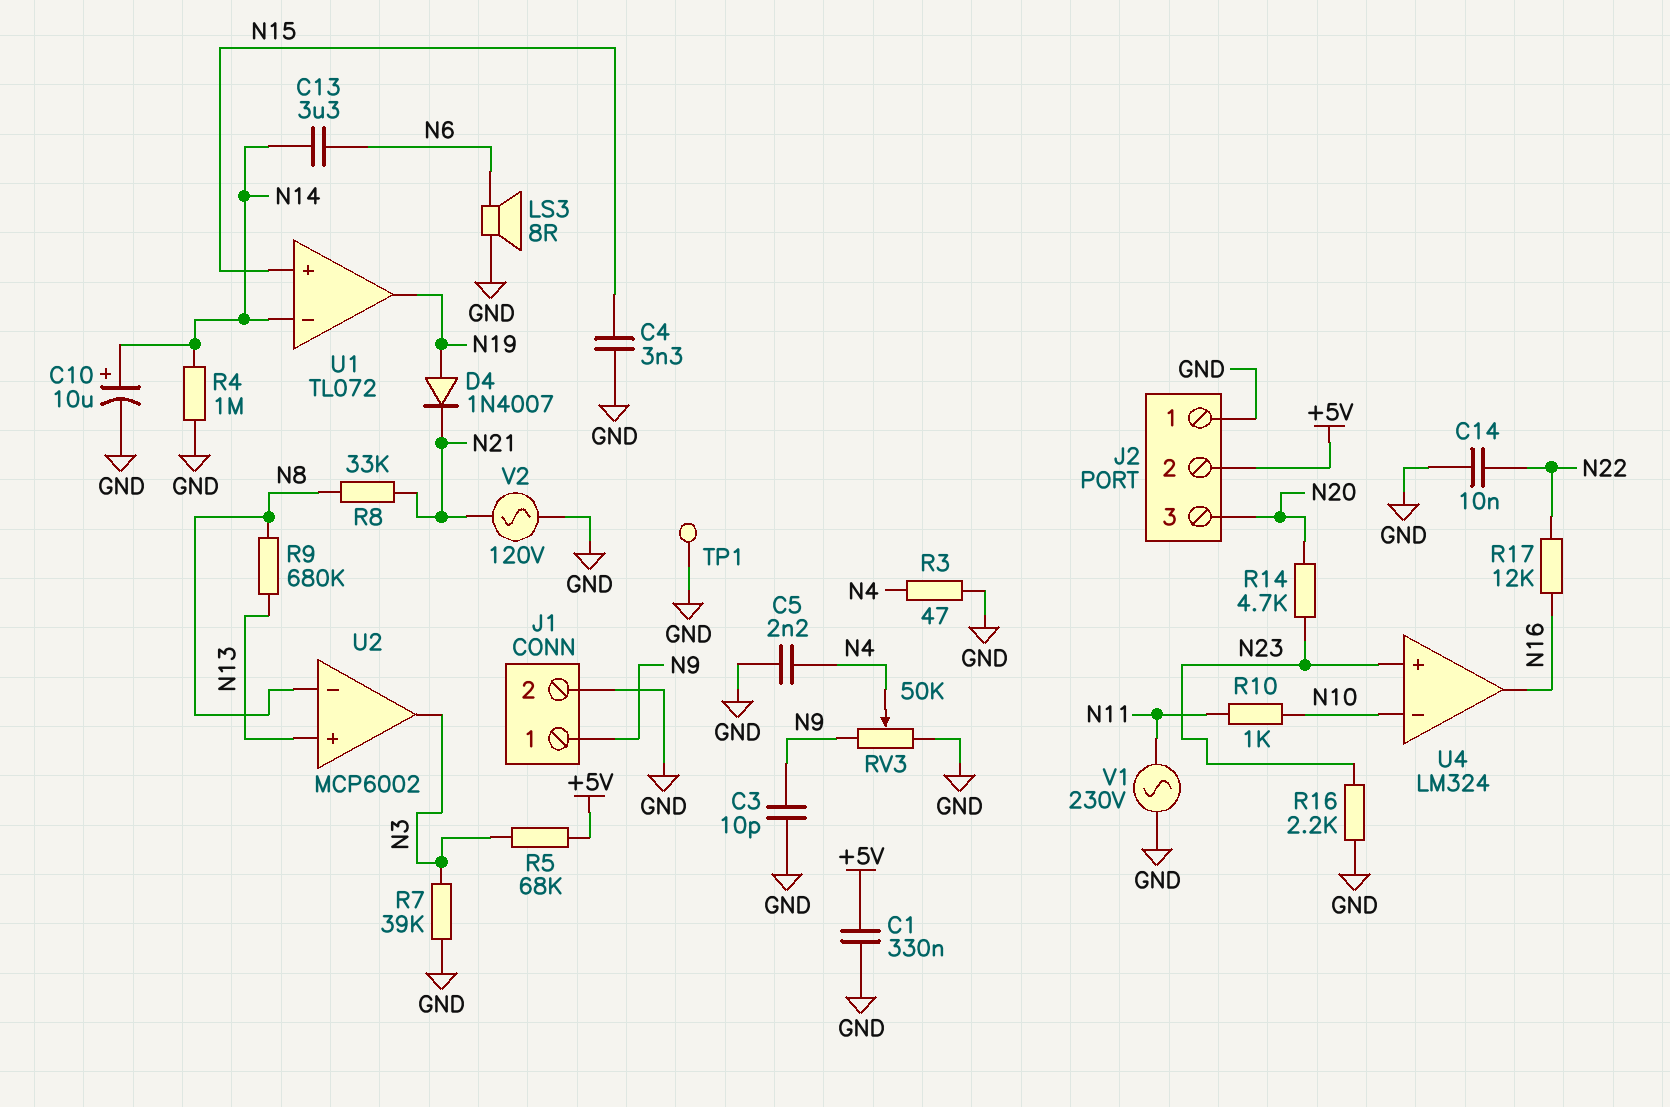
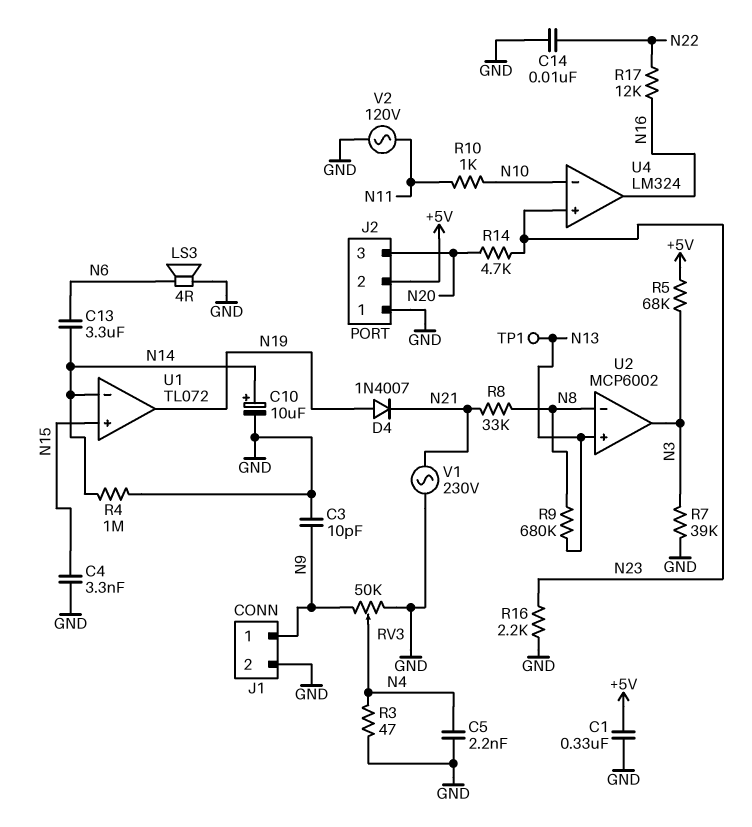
LS3: speaker 8R (GND, N6) -> speaker 4R (GND, N6)
TP1: test point (GND) -> test point (N13)
V1: AC 230V (GND, N11) -> AC 230V (GND, N21)
V2: AC 120V (GND, N21) -> AC 120V (GND, N11)

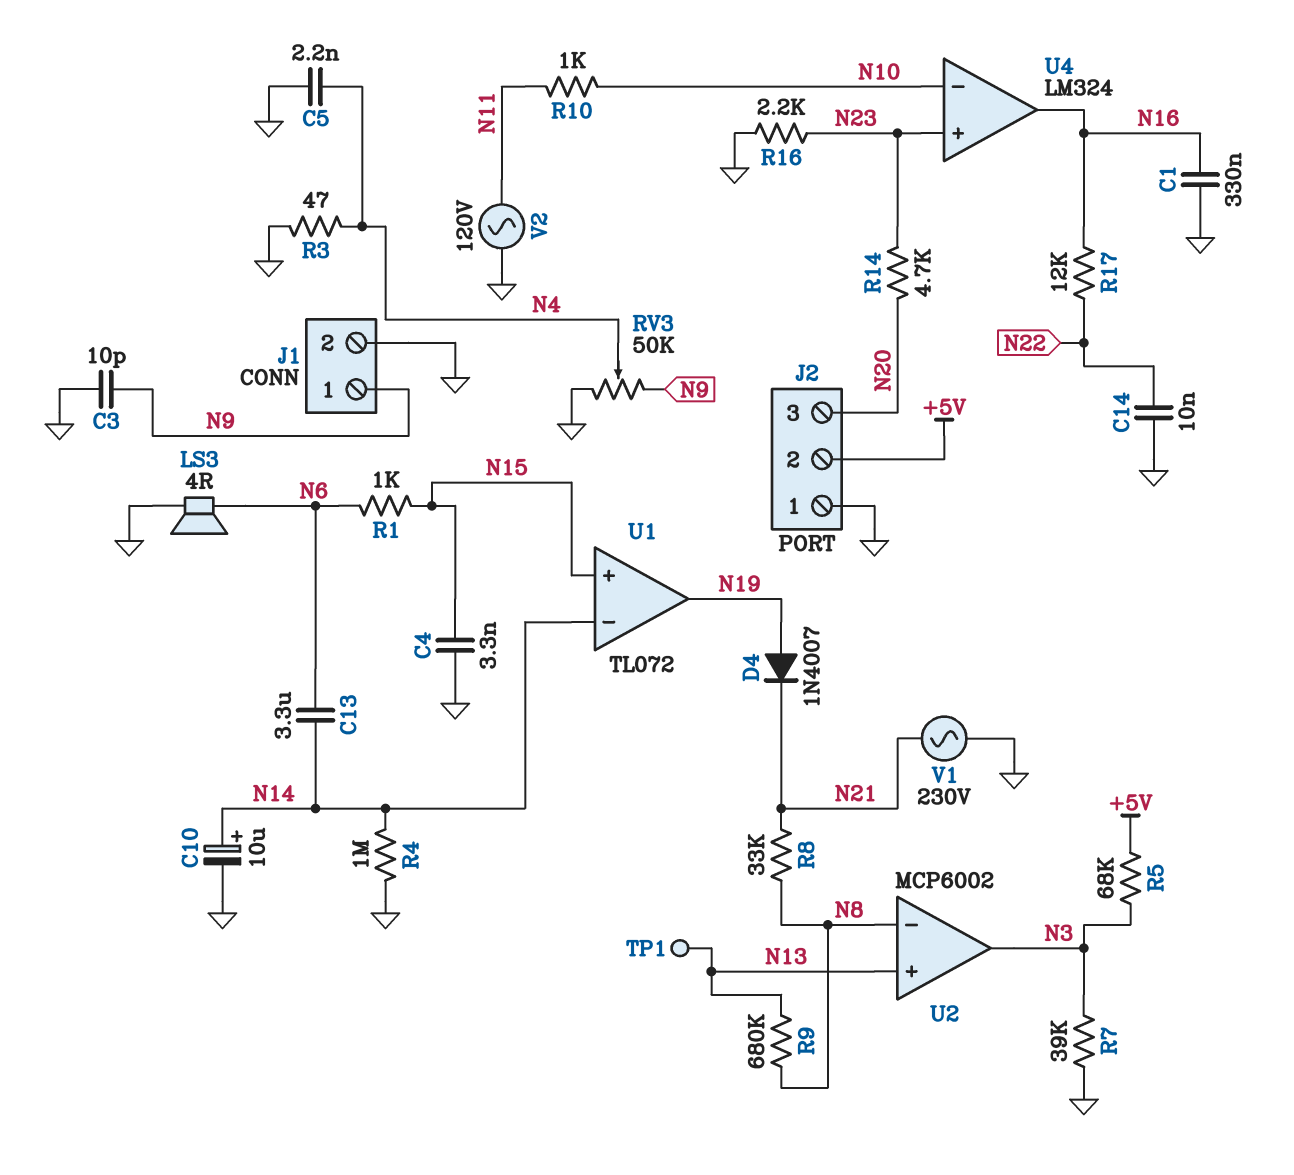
C1: 330nF (+5V, GND) -> 330nF (GND, N16)
R1: none -> 1k (N6, N15)

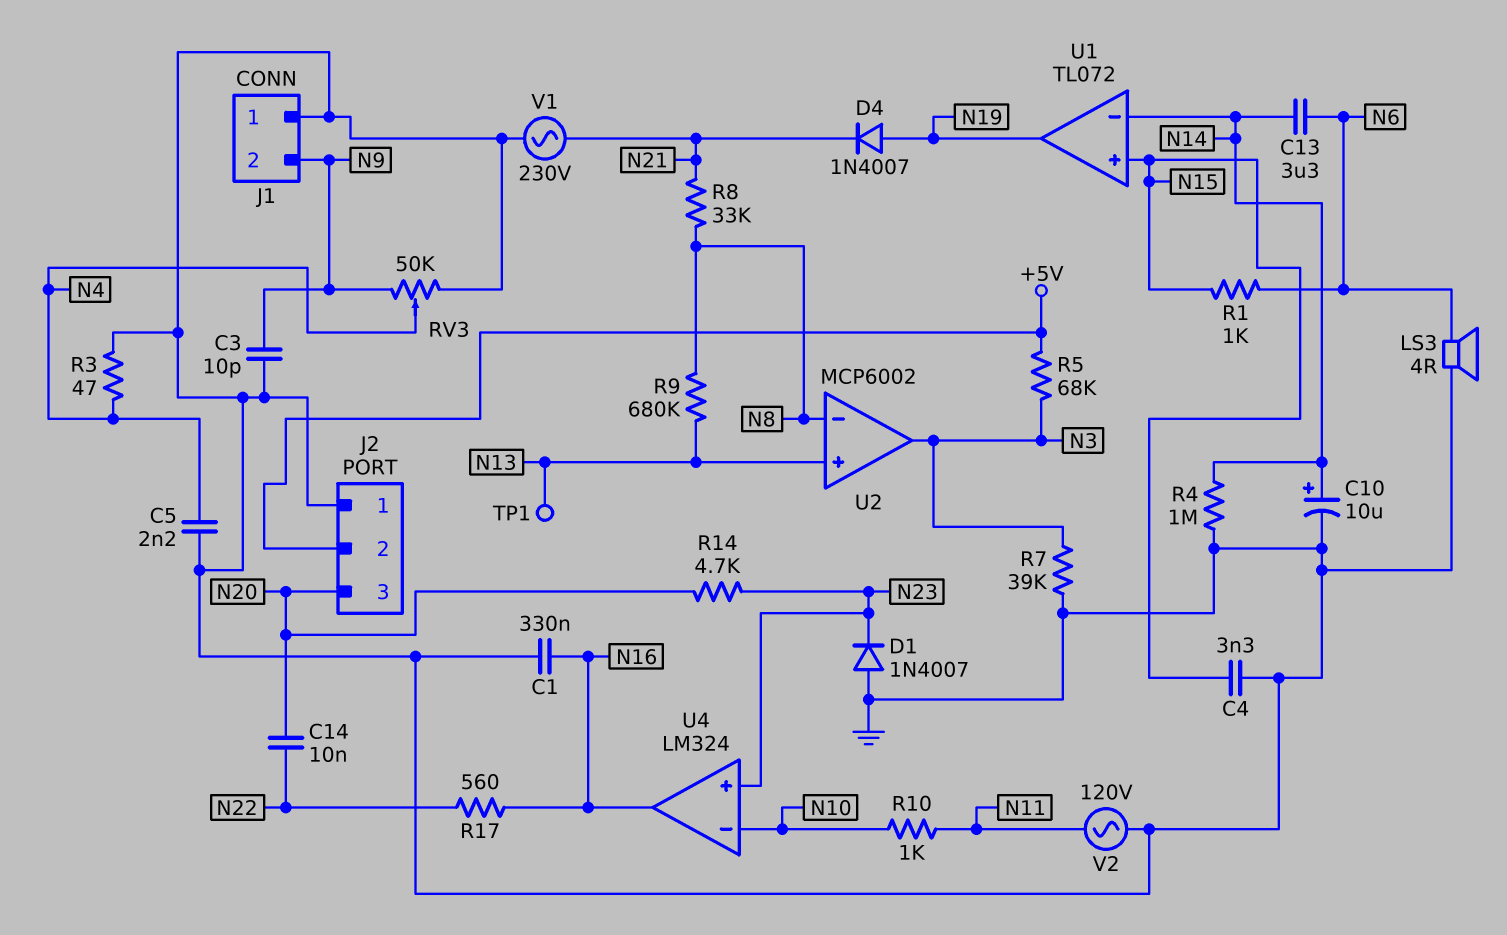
C14: 10nF (GND, N22) -> 10nF (N20, N22)
D1: none -> diode 1N4007 (A GND, K N23)
J1 pin 1: N9 -> GND
J1 pin 2: GND -> N9
R16: 2.2k (GND, N23) -> none
R17: 12k (N16, N22) -> 560 (N16, N22)

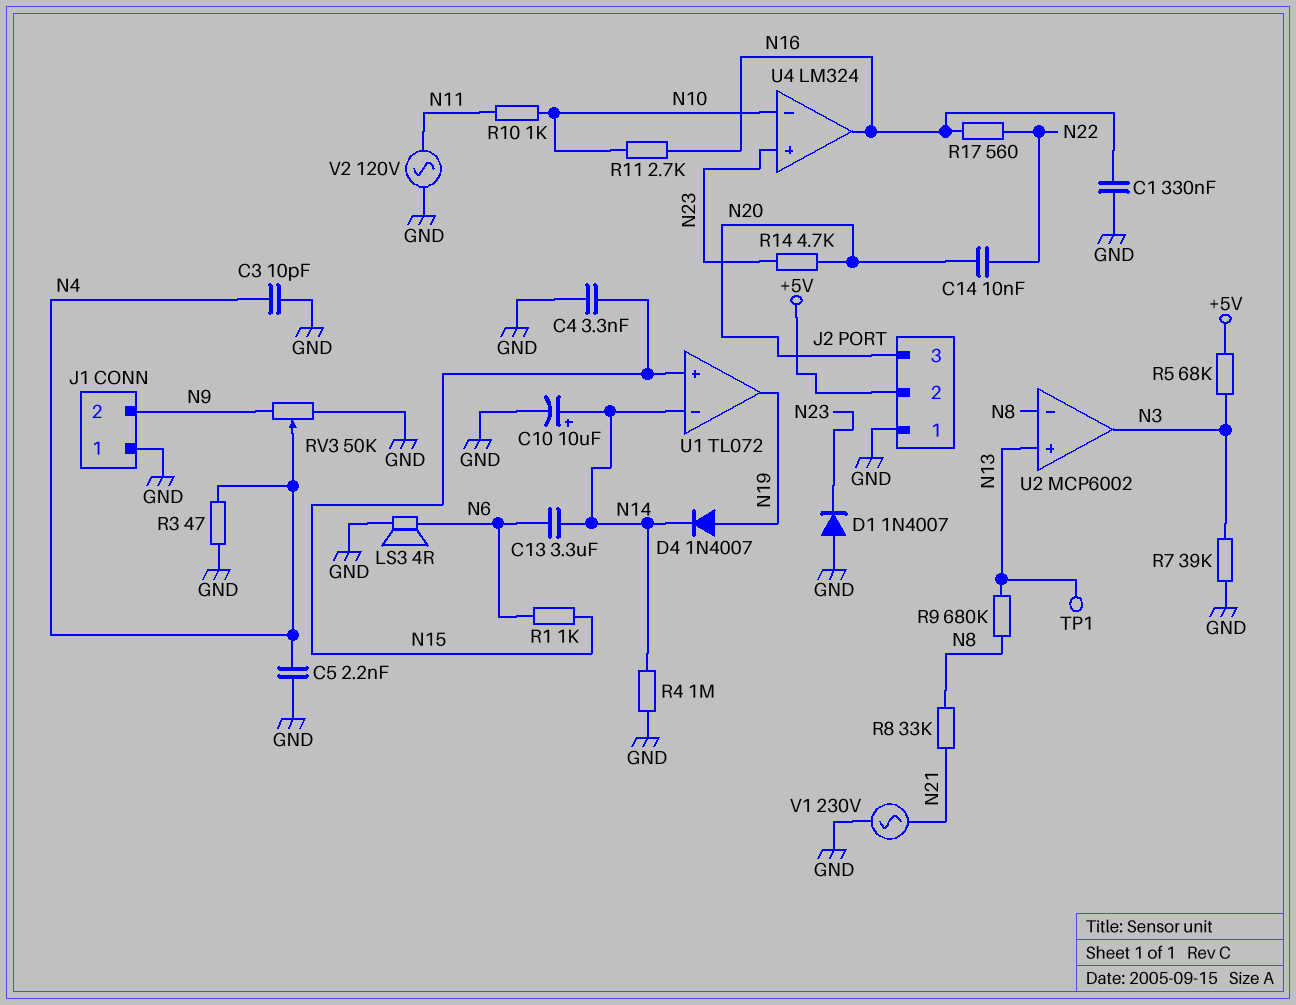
C3: 10pF (GND, N9) -> 10pF (GND, N4)
D4: diode 1N4007 (A N19, K N21) -> diode 1N4007 (A N19, K N14)
R11: none -> 2.7k (N10, N16)

